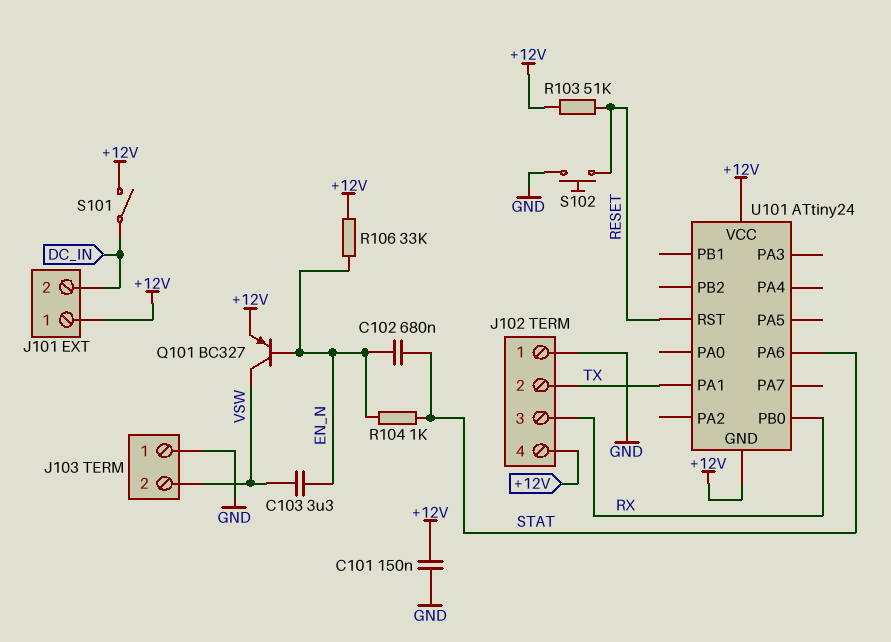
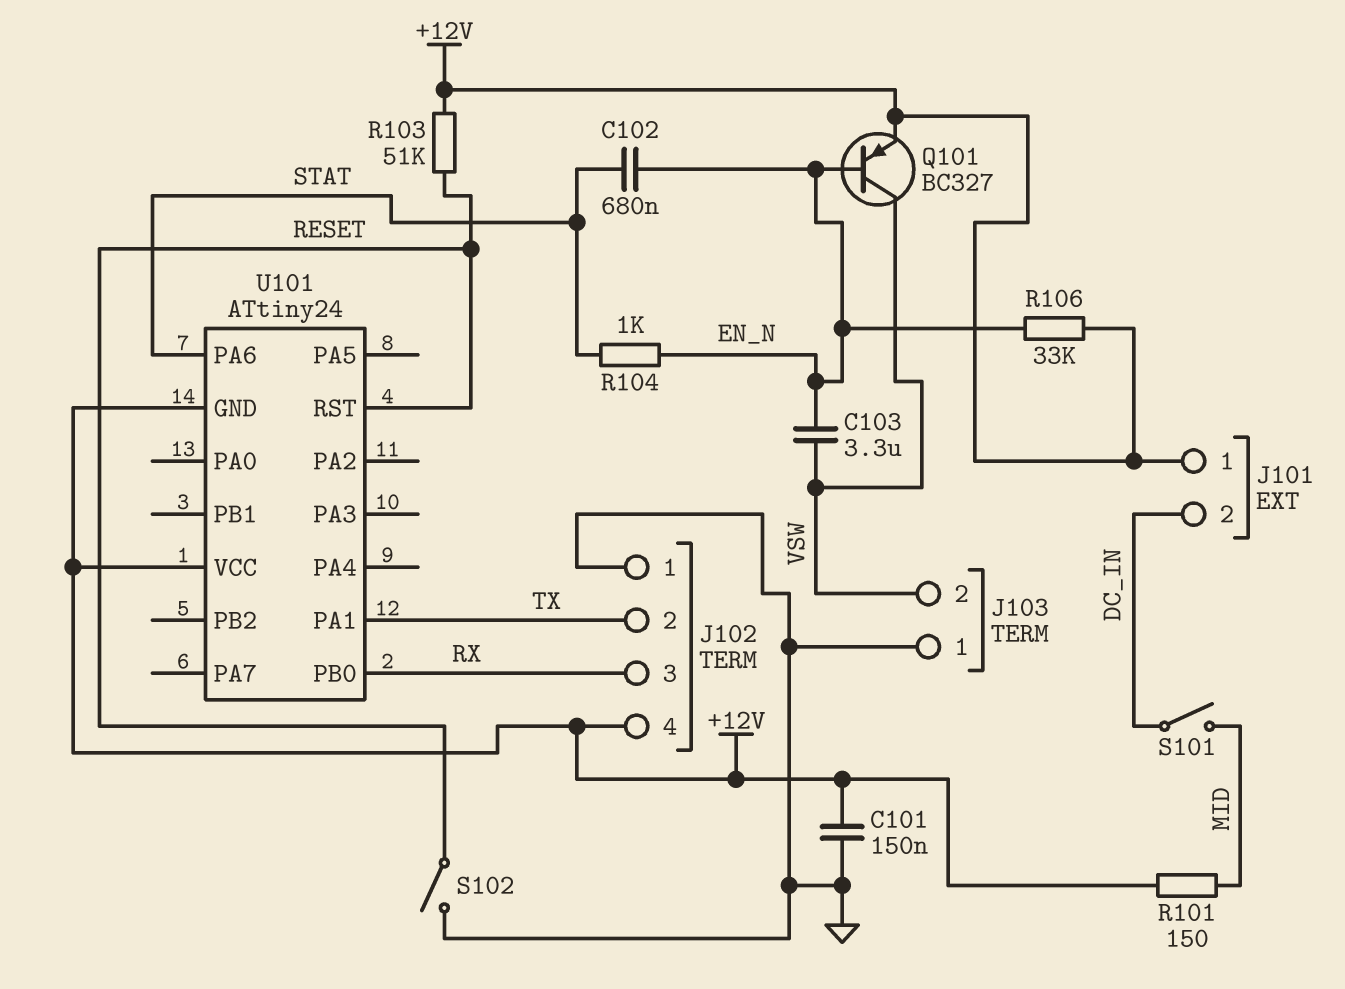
R101: none -> 150 (+12V, MID)
S101: switch (+12V, DC_IN) -> switch (DC_IN, MID)
S102: button (GND, RESET) -> switch (GND, RESET)

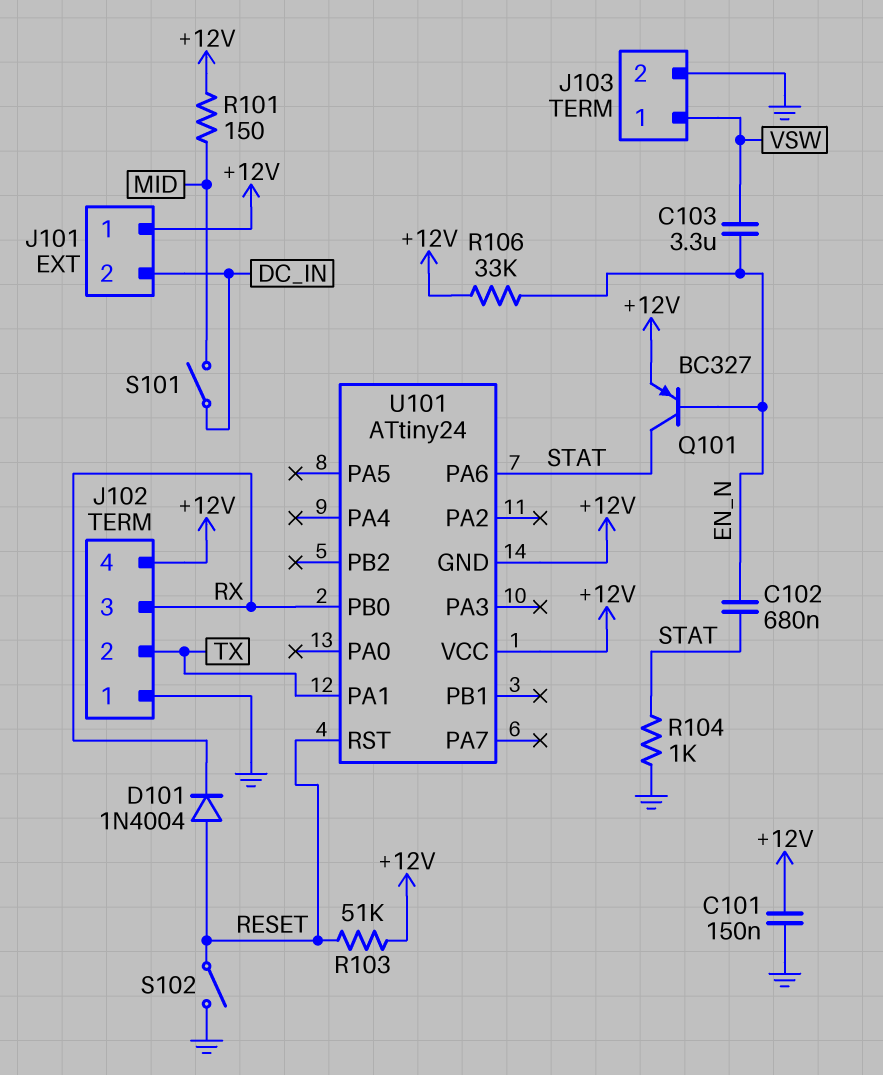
D101: none -> diode 1N4004 (A RESET, K RX)
J103 pin 1: GND -> VSW
J103 pin 2: VSW -> GND
Q101: PNP BC327 (B EN_N, C VSW, E +12V) -> PNP BC327 (B EN_N, C STAT, E +12V)
R104: 1k (EN_N, STAT) -> 1k (GND, STAT)

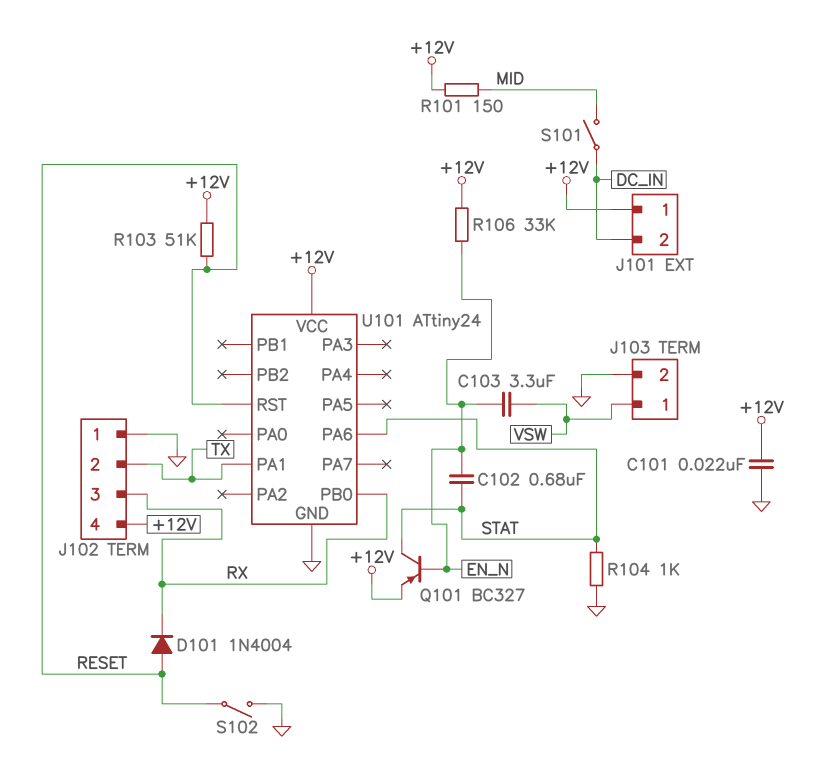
C101: 150nF (+12V, GND) -> 22nF (+12V, GND)
U101 pin GND: +12V -> GND

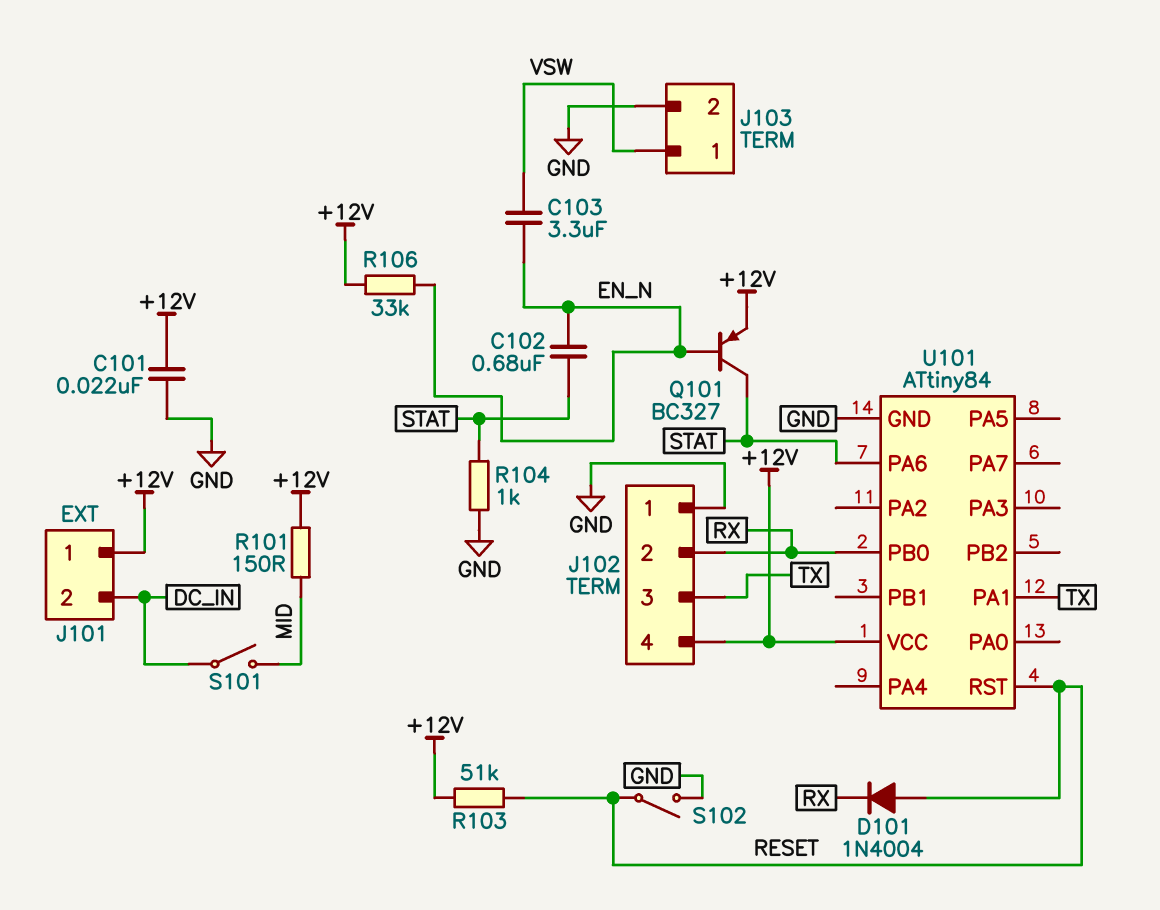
J102 pin 2: TX -> RX
J102 pin 3: RX -> TX
U101: ATtiny24 -> ATtiny84

